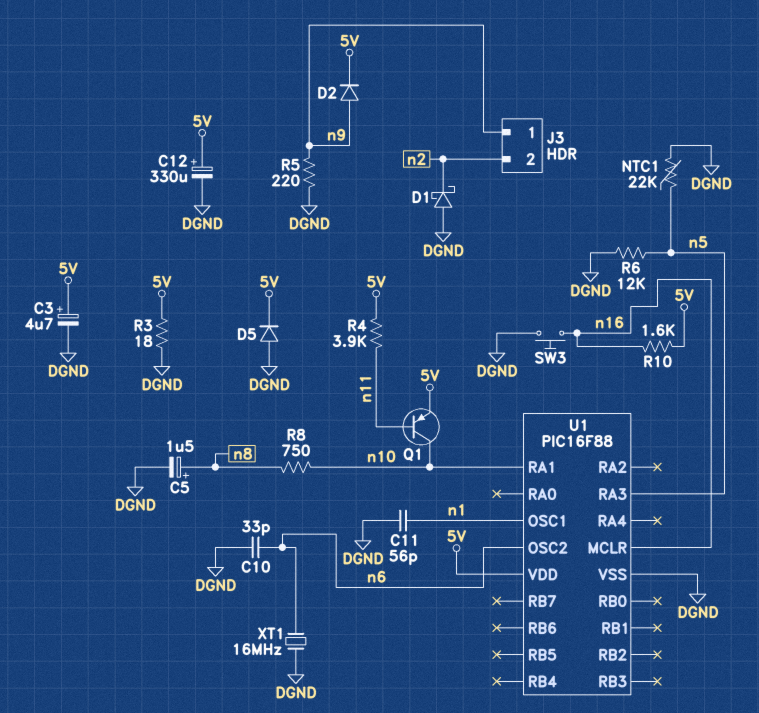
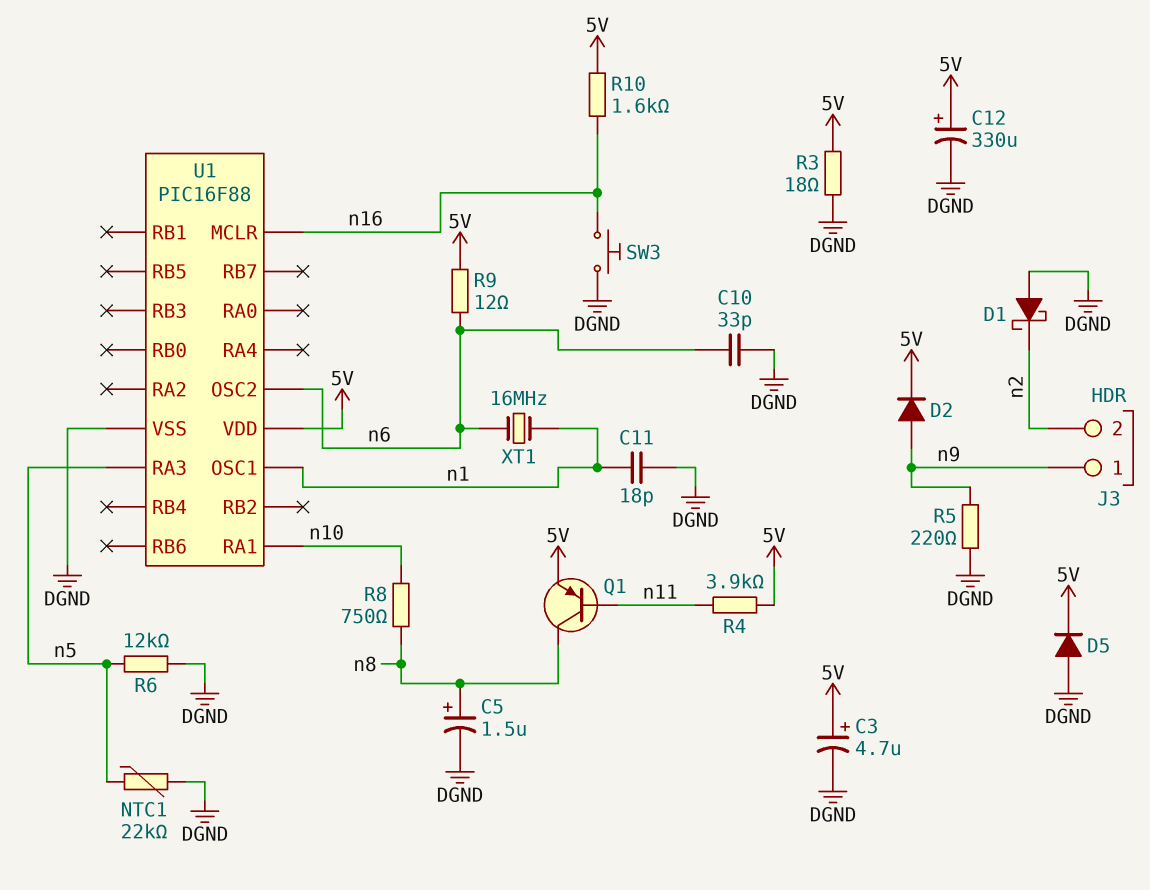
C11: 56pF (DGND, n1) -> 18pF (DGND, n1)
Q1: PNP (B n11, C n10, E 5V) -> PNP (B n11, C n8, E 5V)
R9: none -> 12 (5V, n6)
XT1: 16MHz (DGND, n6) -> 16MHz (n1, n6)

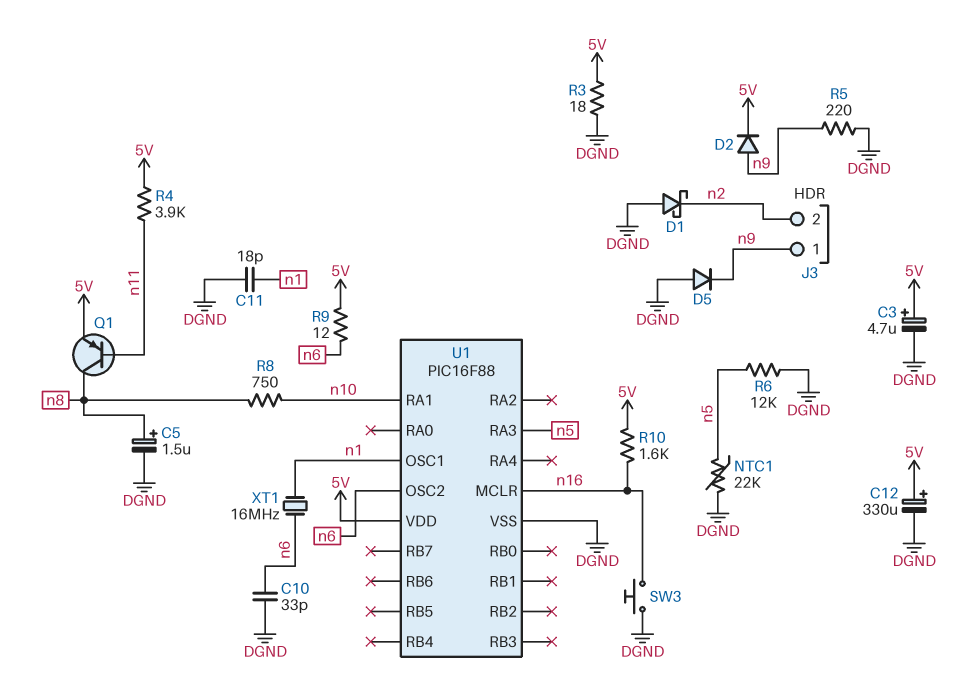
D5: diode (A DGND, K 5V) -> diode (A DGND, K n9)

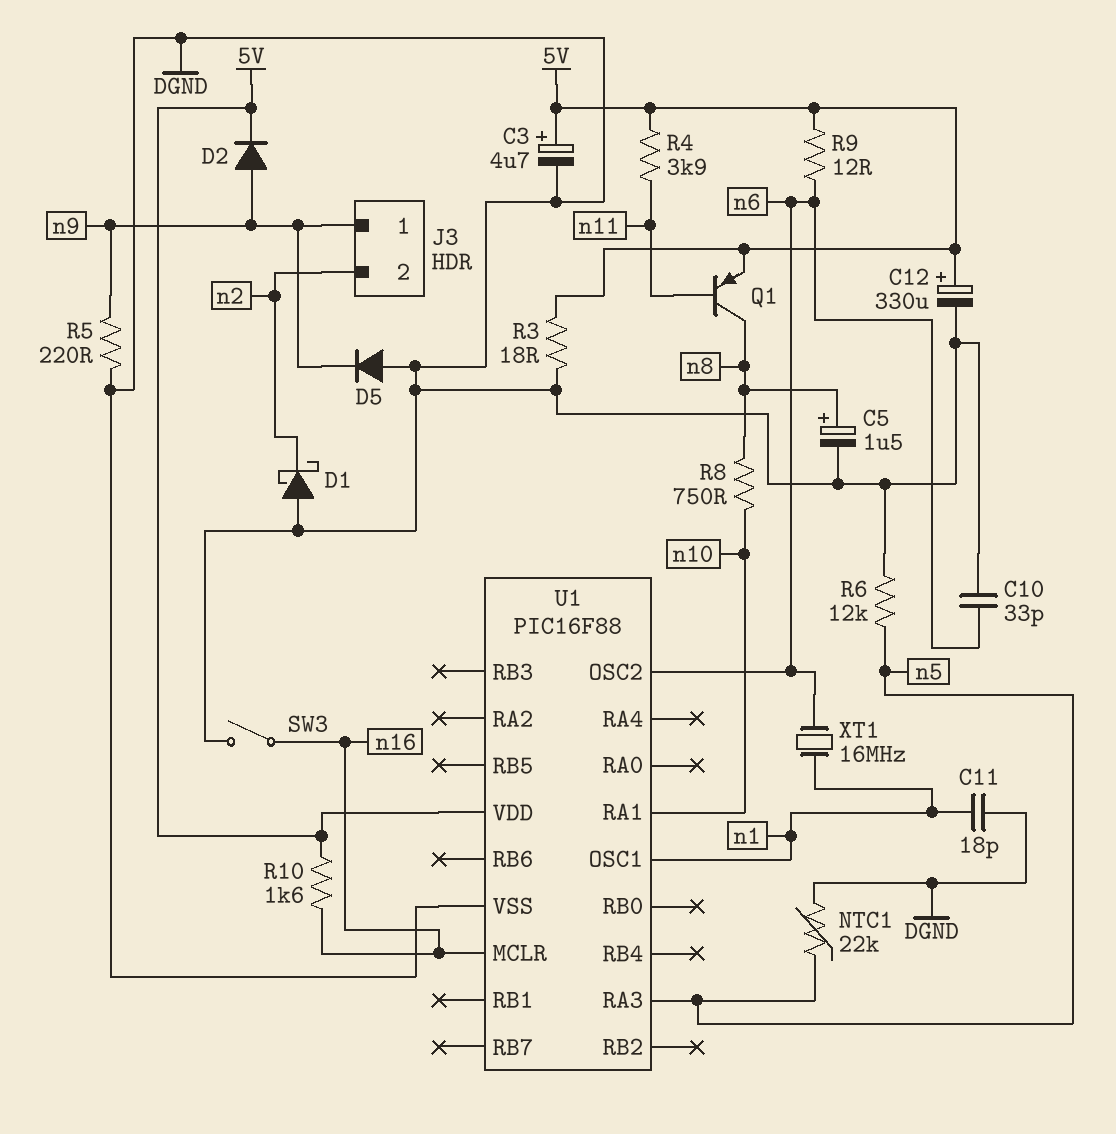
SW3: button (DGND, n16) -> switch (DGND, n16)

